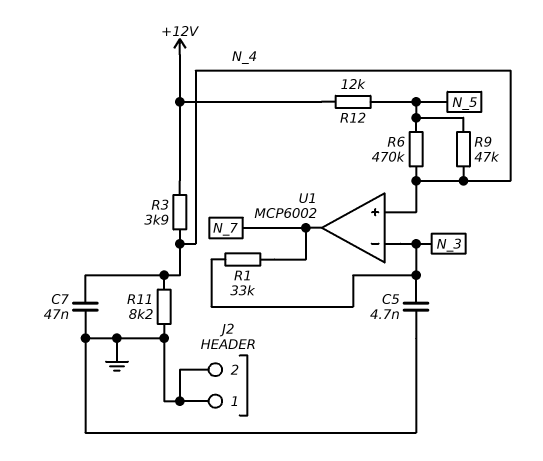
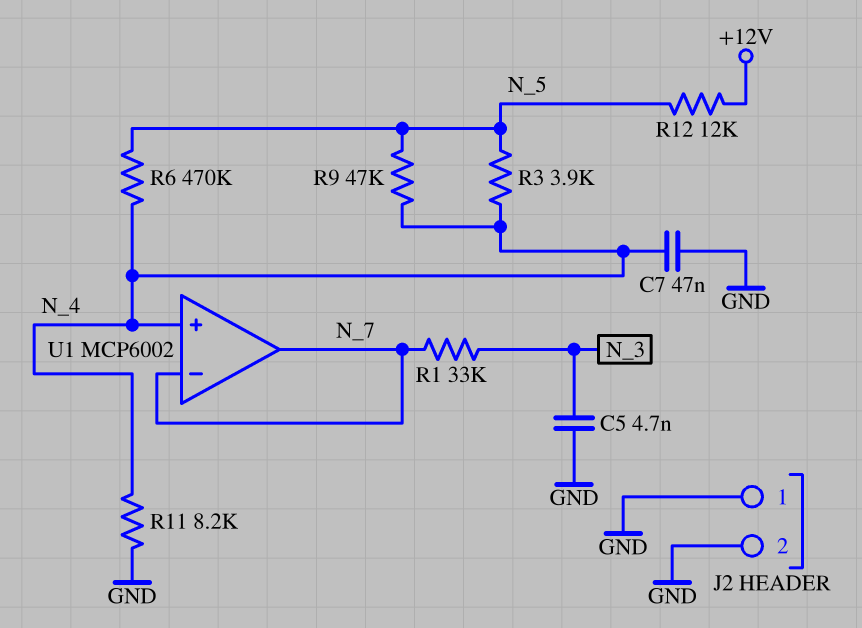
R3: 3.9k (+12V, N_4) -> 3.9k (N_4, N_5)
U1 pin in-: N_3 -> N_7

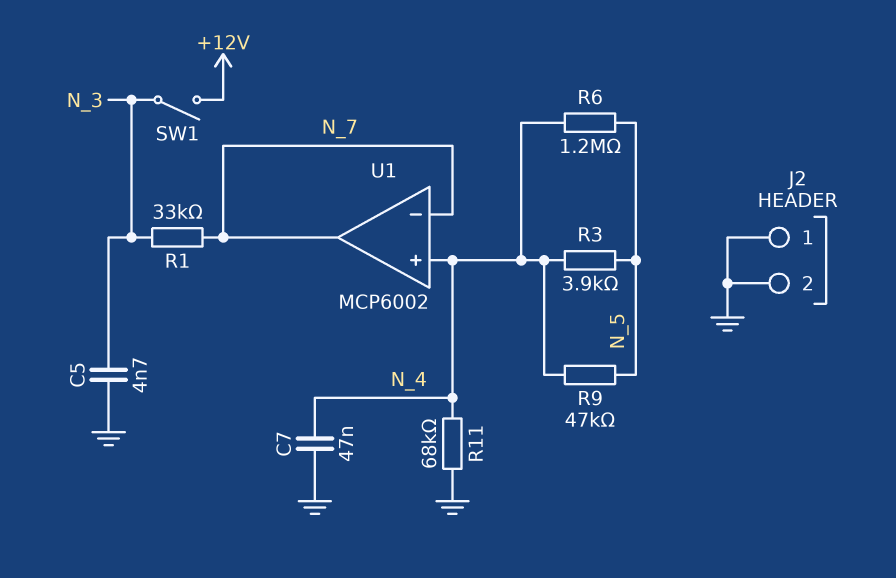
R6: 470k (N_4, N_5) -> 1.2M (N_4, N_5)
R11: 8.2k (GND, N_4) -> 68k (GND, N_4)
R12: 12k (+12V, N_5) -> none
SW1: none -> switch (+12V, N_3)

